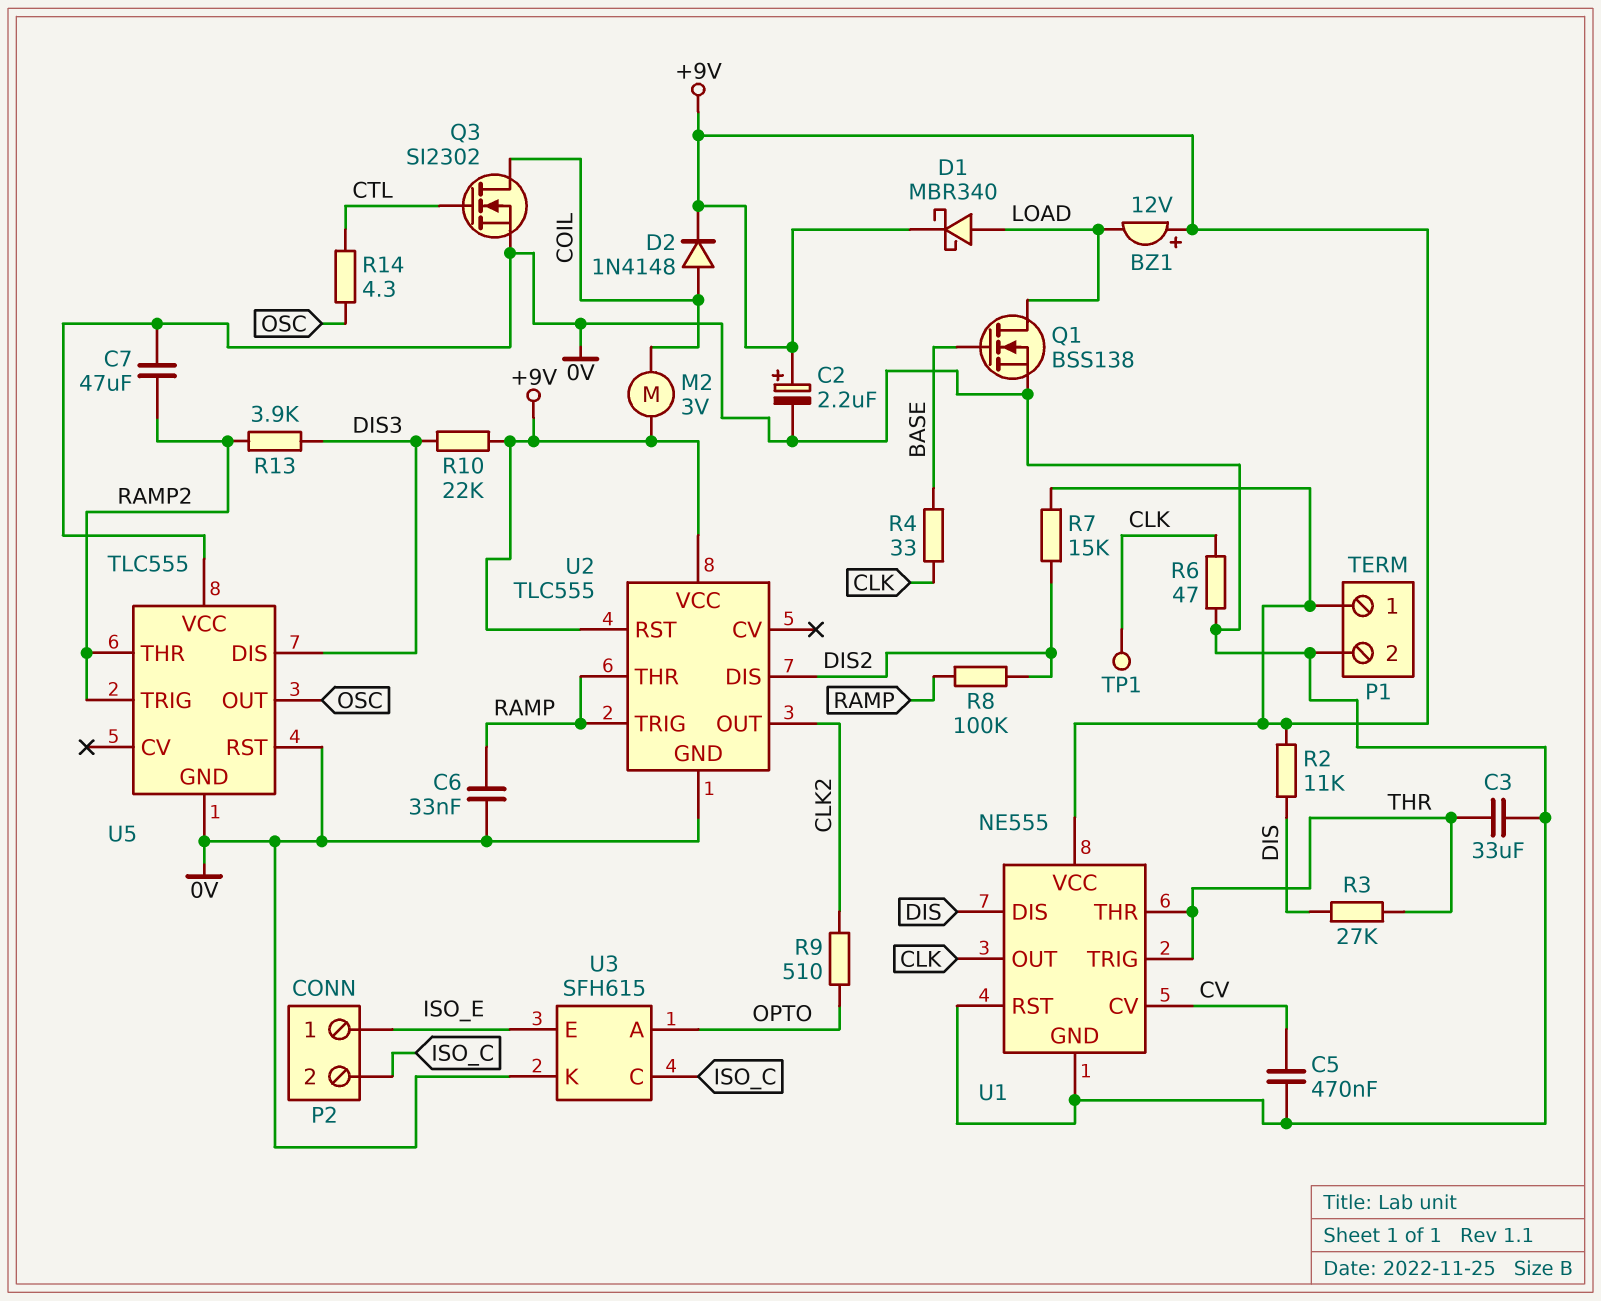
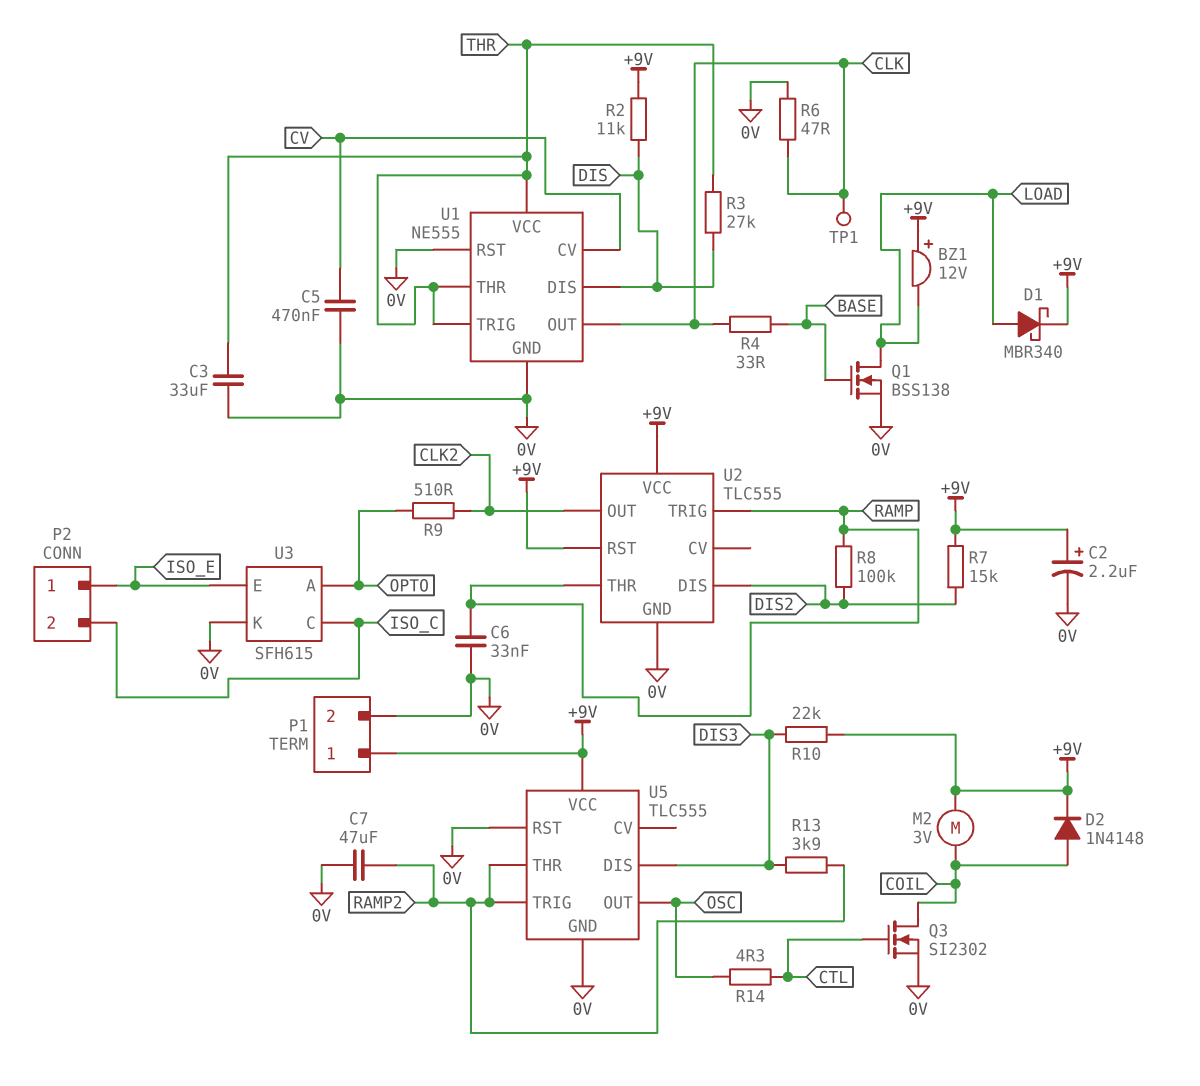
U1 pin VCC: +9V -> THR
U5 pin VCC: 0V -> +9V

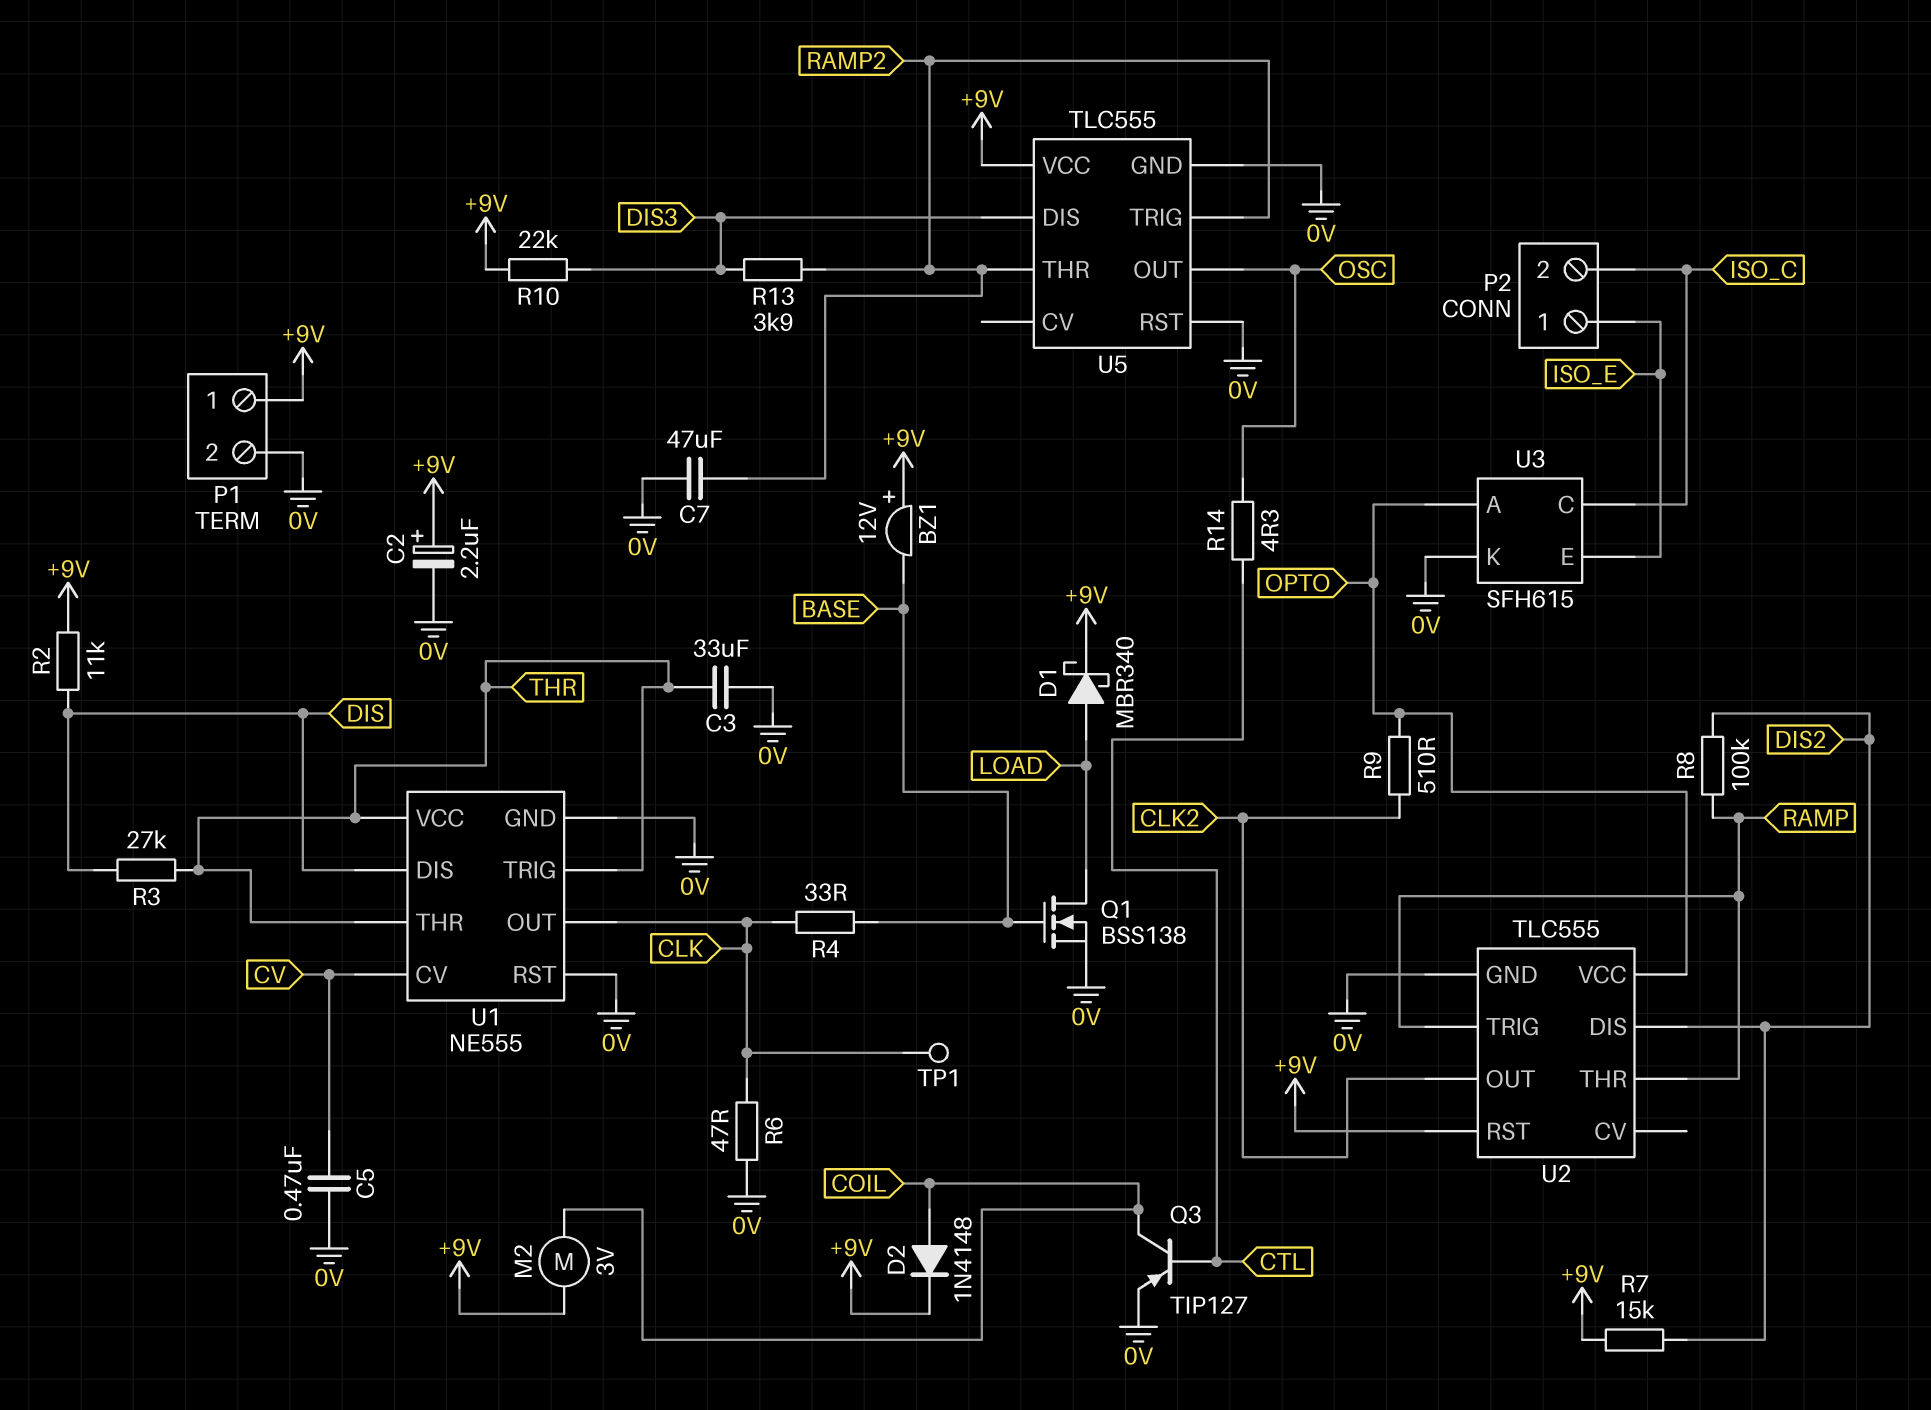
BZ1: buzzer 12V (plus +9V, minus LOAD) -> buzzer 12V (plus +9V, minus BASE)
C6: 33nF (0V, RAMP) -> none
Q3: NMOS SI2302 (G CTL, D COIL, S 0V) -> PNP TIP127 (B CTL, C COIL, E 0V)
U2 pin VCC: +9V -> OPTO

